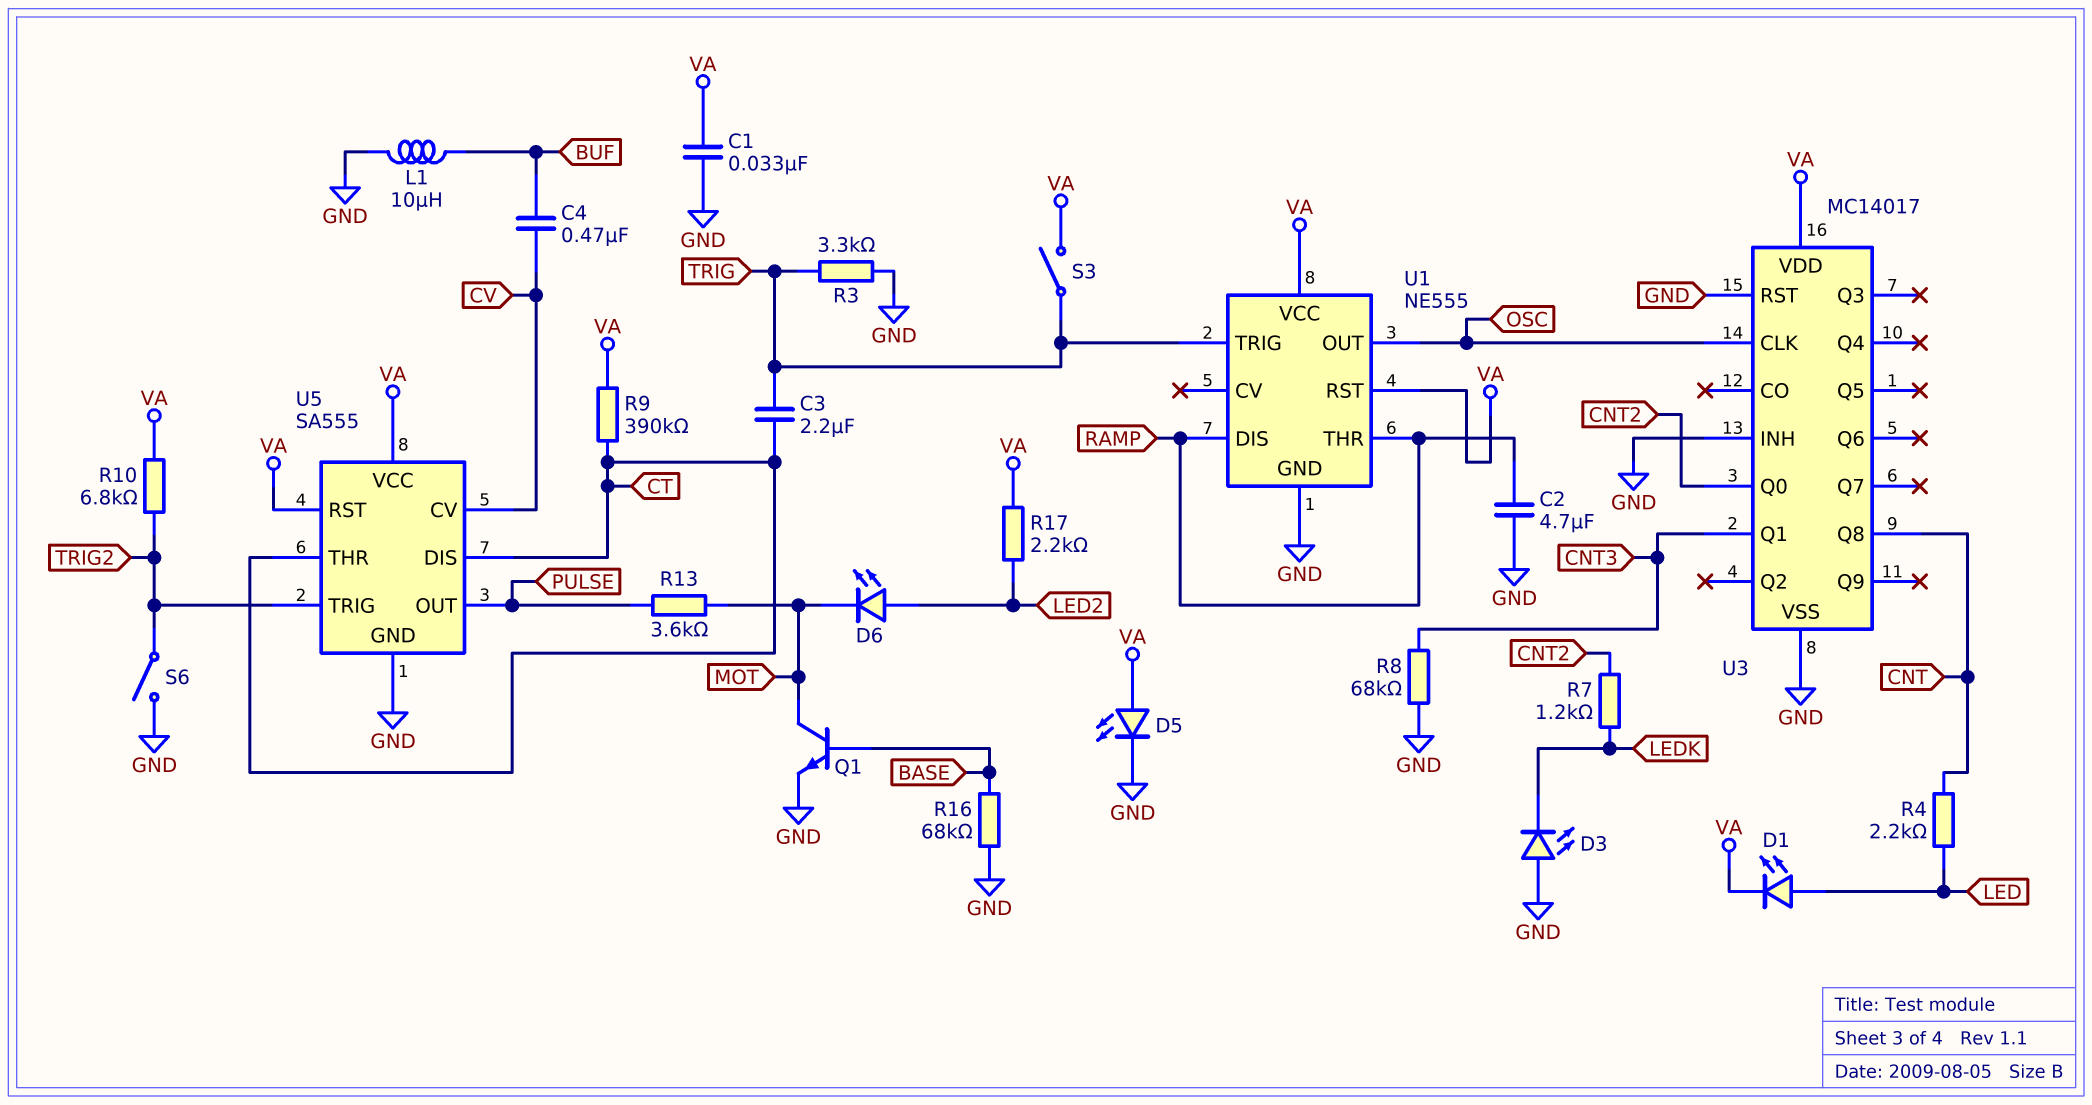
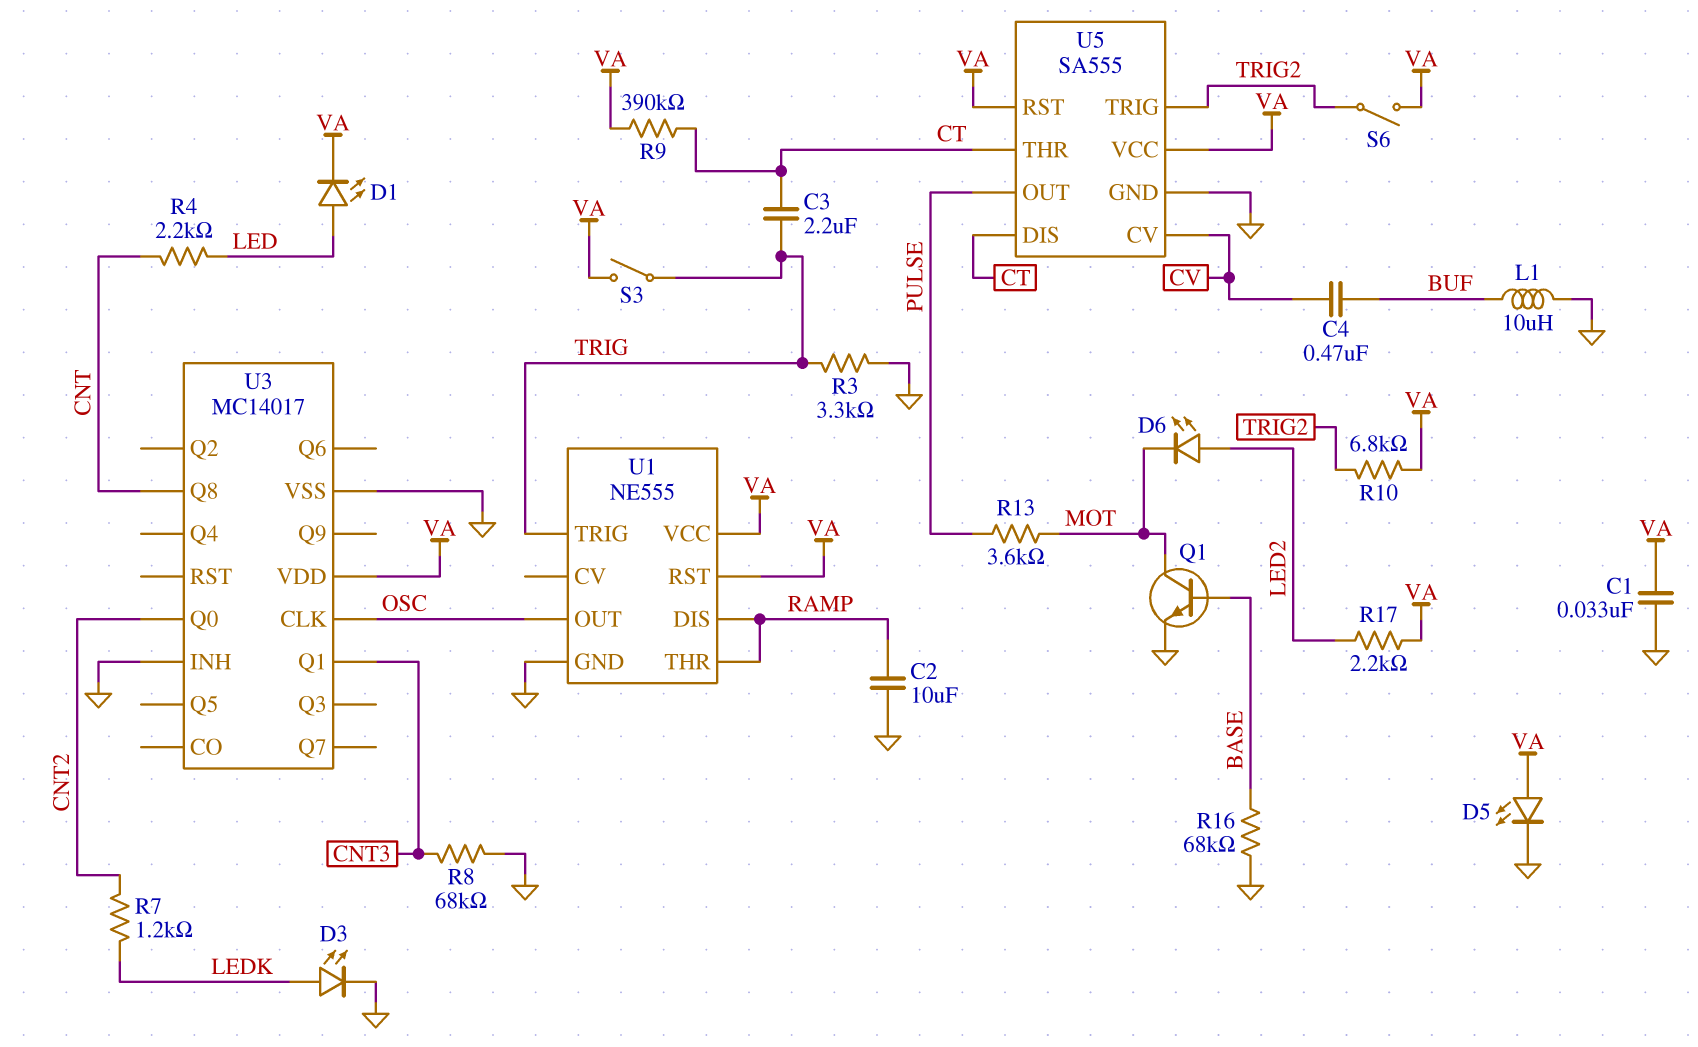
C2: 4.7uF (GND, RAMP) -> 10uF (GND, RAMP)
D3: LED (A GND, K LEDK) -> LED (A LEDK, K GND)
S6: switch (GND, TRIG2) -> switch (TRIG2, VA)
U3 pin RST: GND -> none

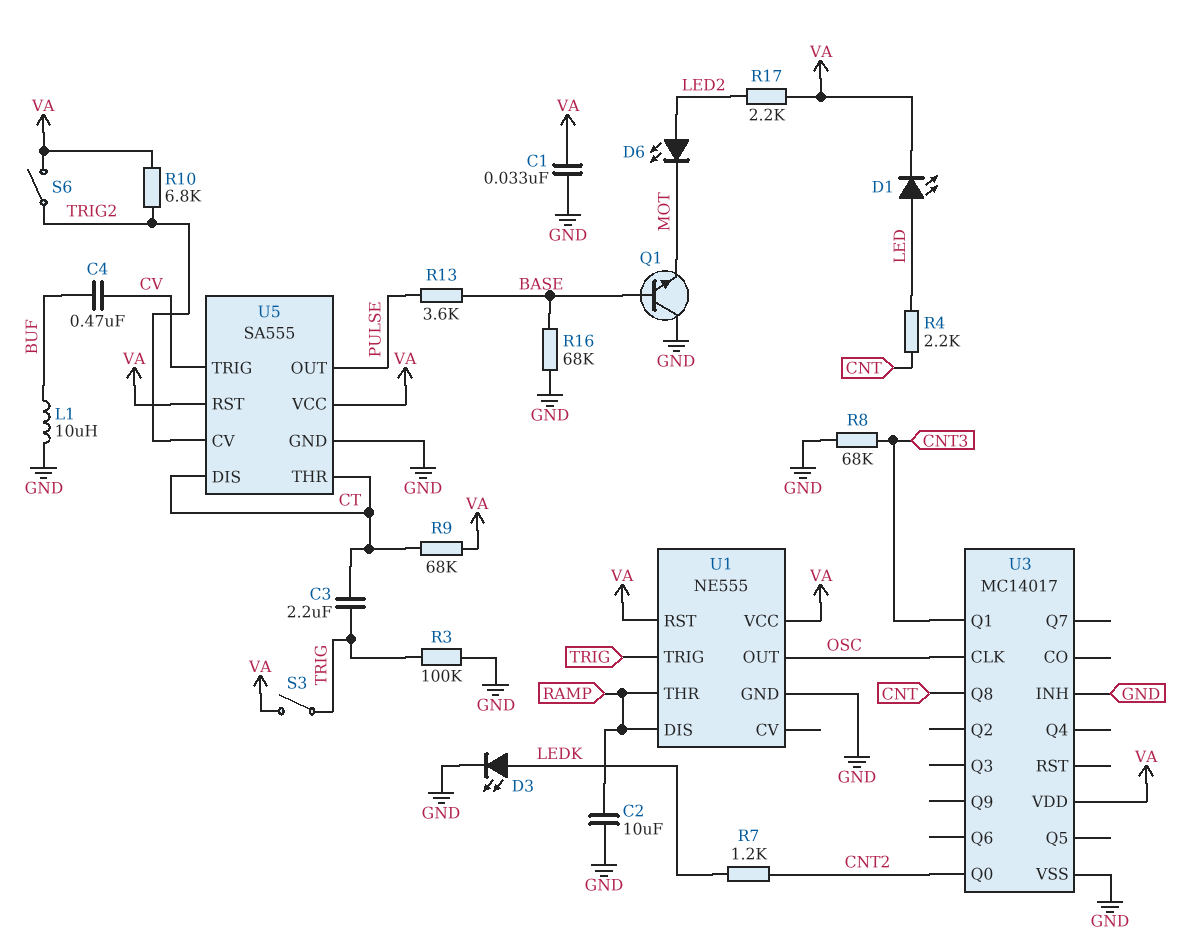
D5: LED (A VA, K GND) -> none
Q1: NPN (B BASE, C MOT, E GND) -> NPN (B BASE, C GND, E MOT)
R3: 3.3k (GND, TRIG) -> 100k (GND, TRIG)
R9: 390k (CT, VA) -> 68k (CT, VA)
R13: 3.6k (MOT, PULSE) -> 3.6k (BASE, PULSE)
U5 pin CV: CV -> TRIG2
U5 pin TRIG: TRIG2 -> CV

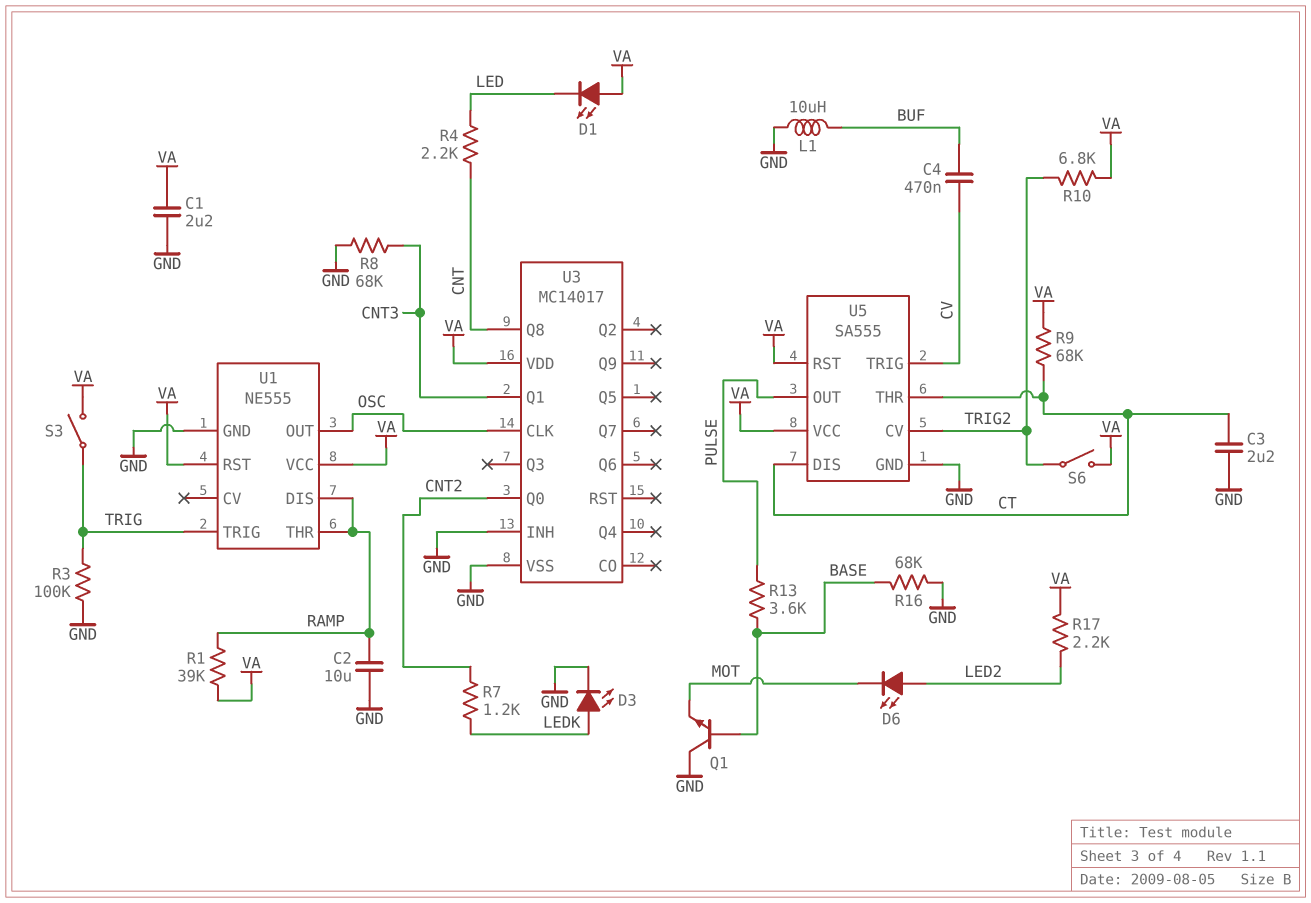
C1: 33nF (GND, VA) -> 2.2uF (GND, VA)
C3: 2.2uF (CT, TRIG) -> 2.2uF (CT, GND)
D1: LED (A LED, K VA) -> LED (A VA, K LED)
R1: none -> 39k (RAMP, VA)

